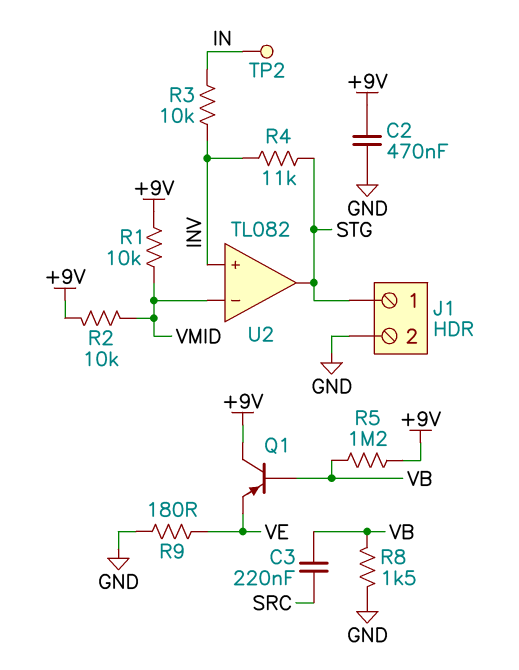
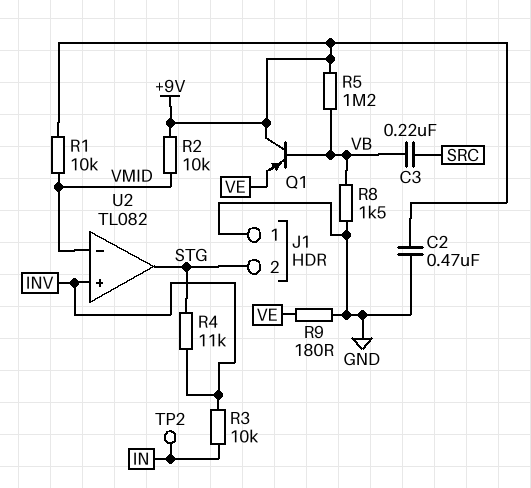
J1 pin 1: STG -> GND
J1 pin 2: GND -> STG

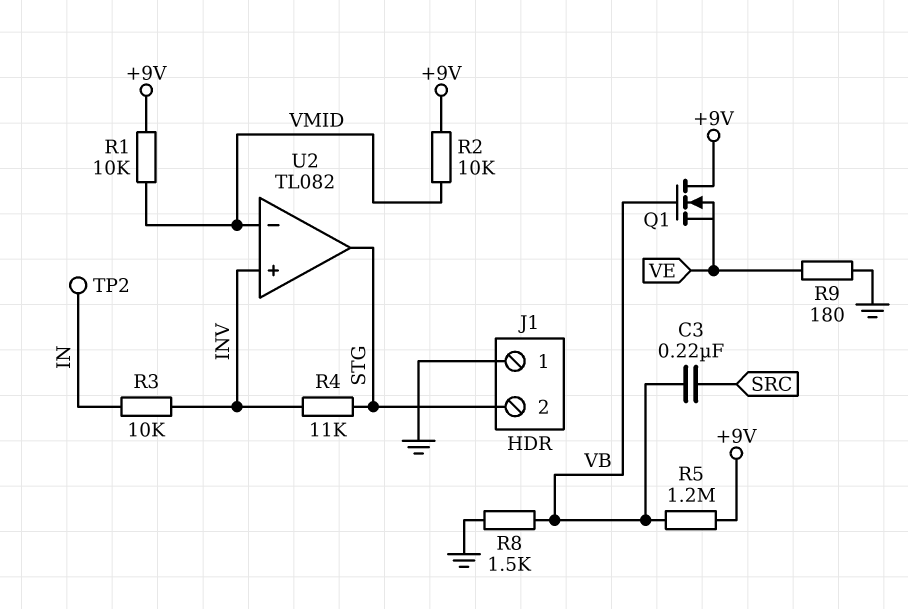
C2: 470nF (+9V, GND) -> none
Q1: PNP (B VB, C +9V, E VE) -> NMOS (G VB, D +9V, S VE)

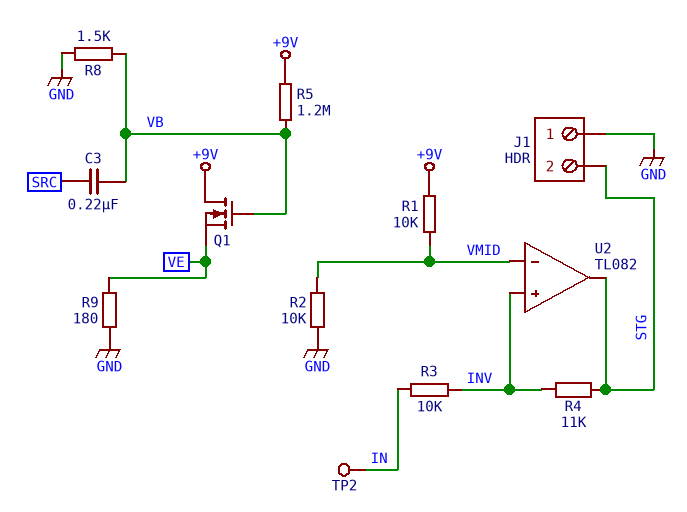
R2: 10k (+9V, VMID) -> 10k (GND, VMID)

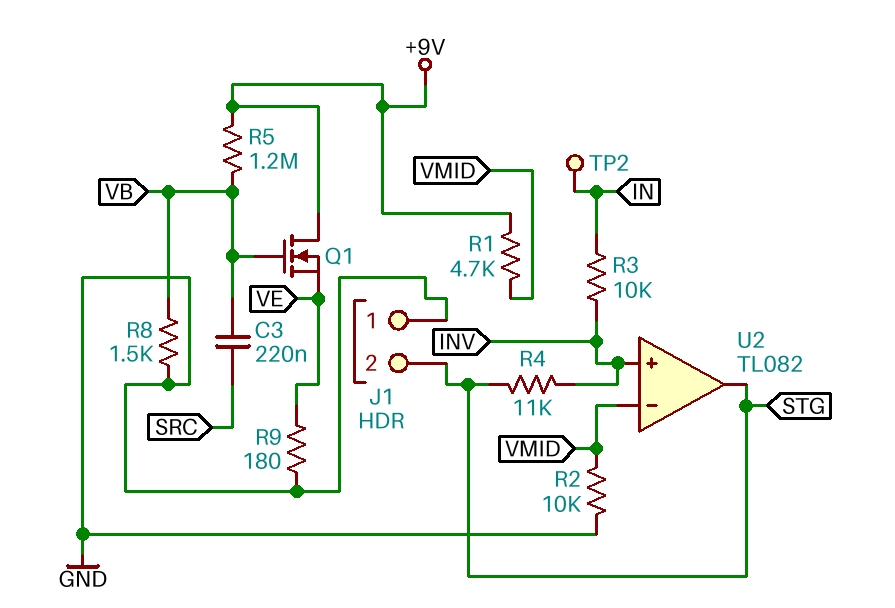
R1: 10k (+9V, VMID) -> 4.7k (+9V, VMID)

